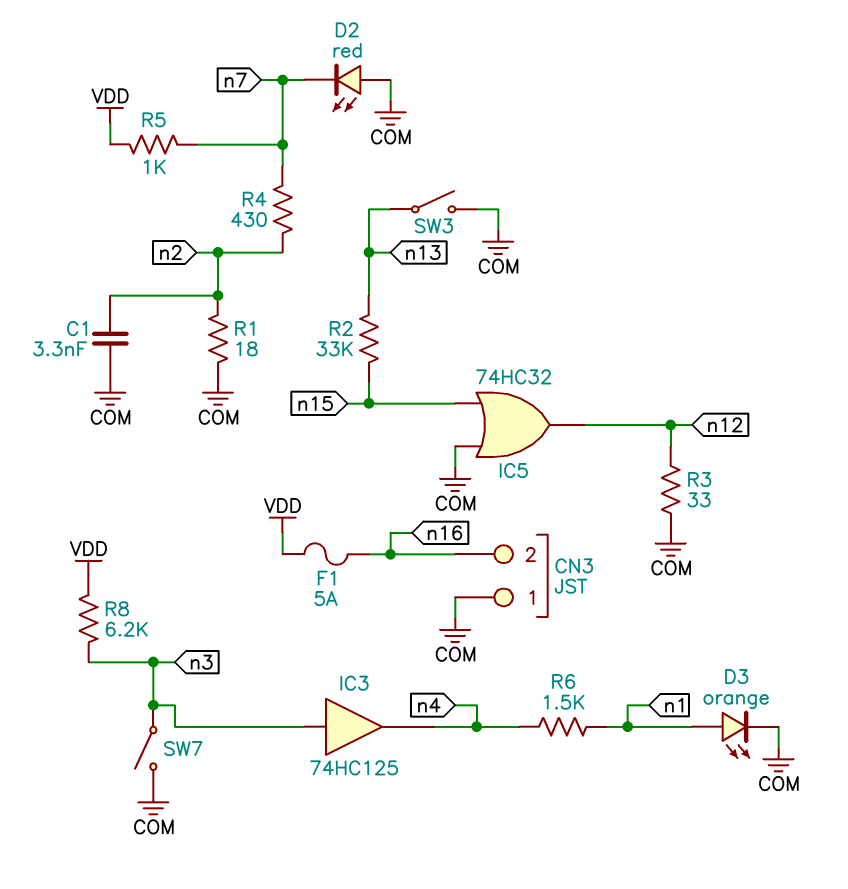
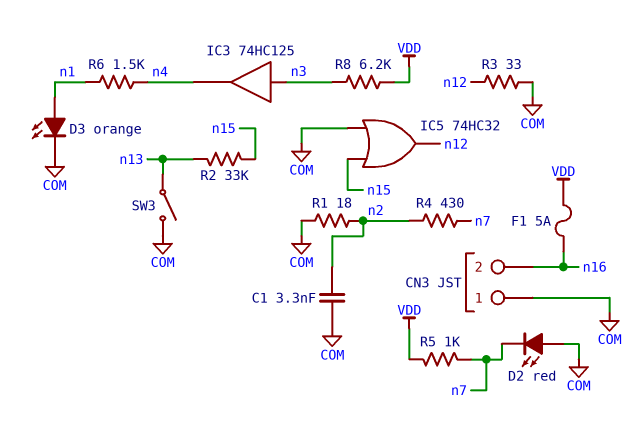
SW7: switch (COM, n3) -> none

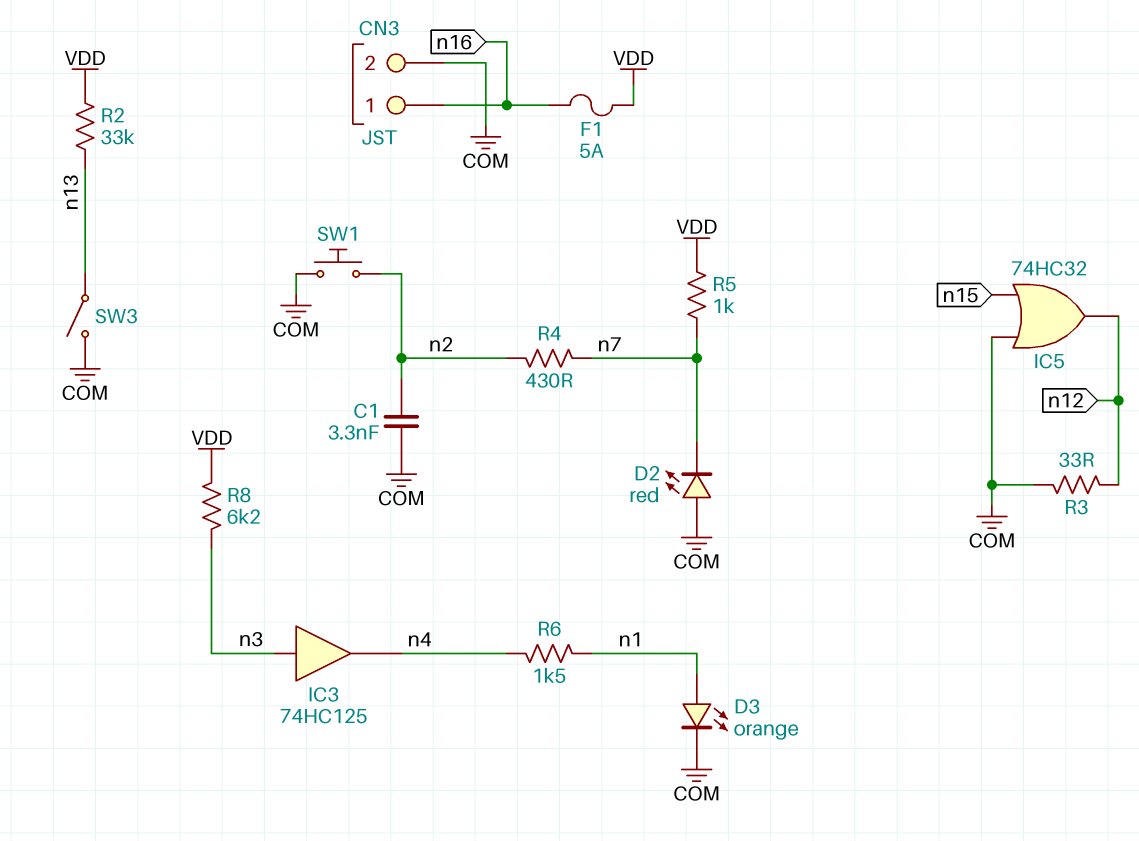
CN3 pin 1: COM -> n16
CN3 pin 2: n16 -> COM
R1: 18 (COM, n2) -> none
R2: 33k (n13, n15) -> 33k (VDD, n13)
SW1: none -> button (COM, n2)

